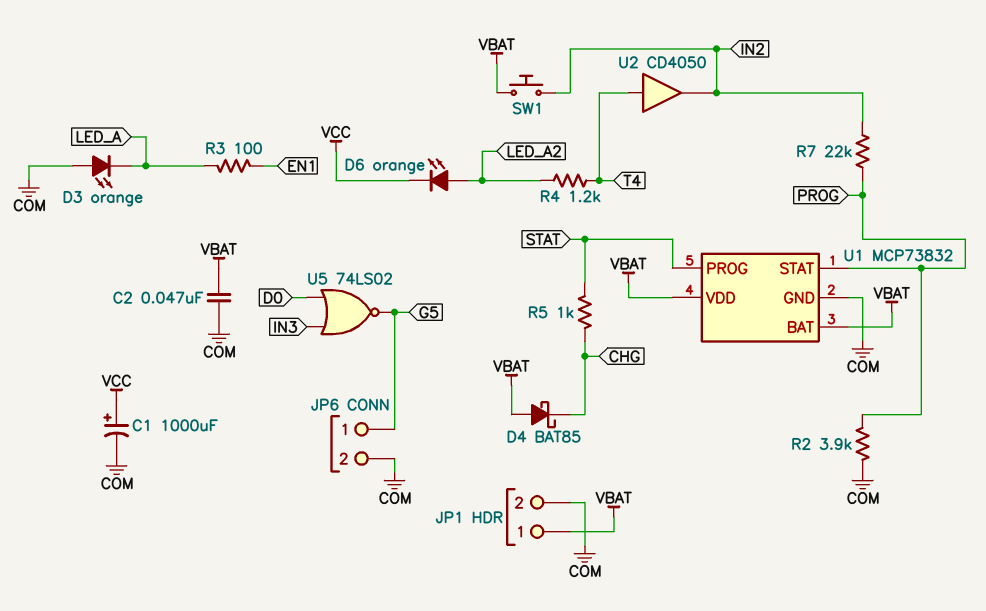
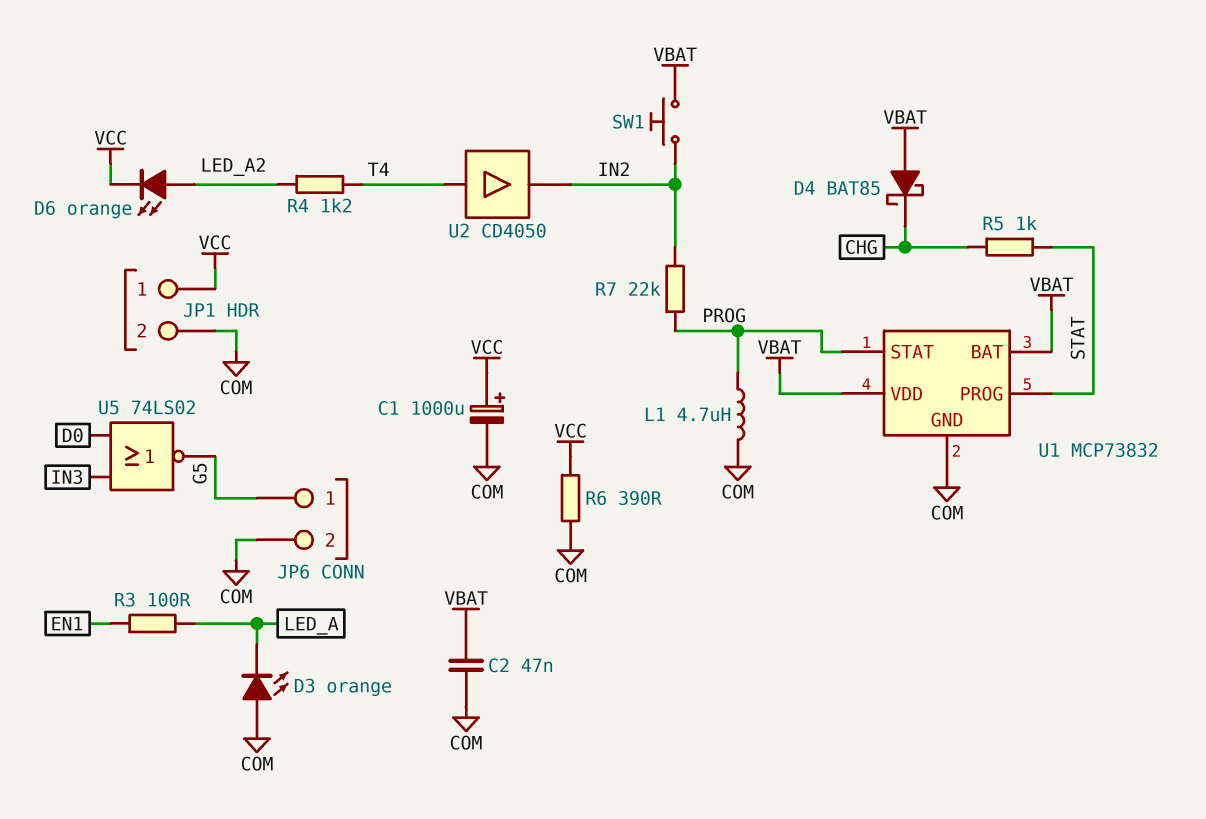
JP1 pin 1: VBAT -> VCC
L1: none -> 4.7uH (COM, PROG)
R2: 3.9k (COM, PROG) -> none
R6: none -> 390 (COM, VCC)

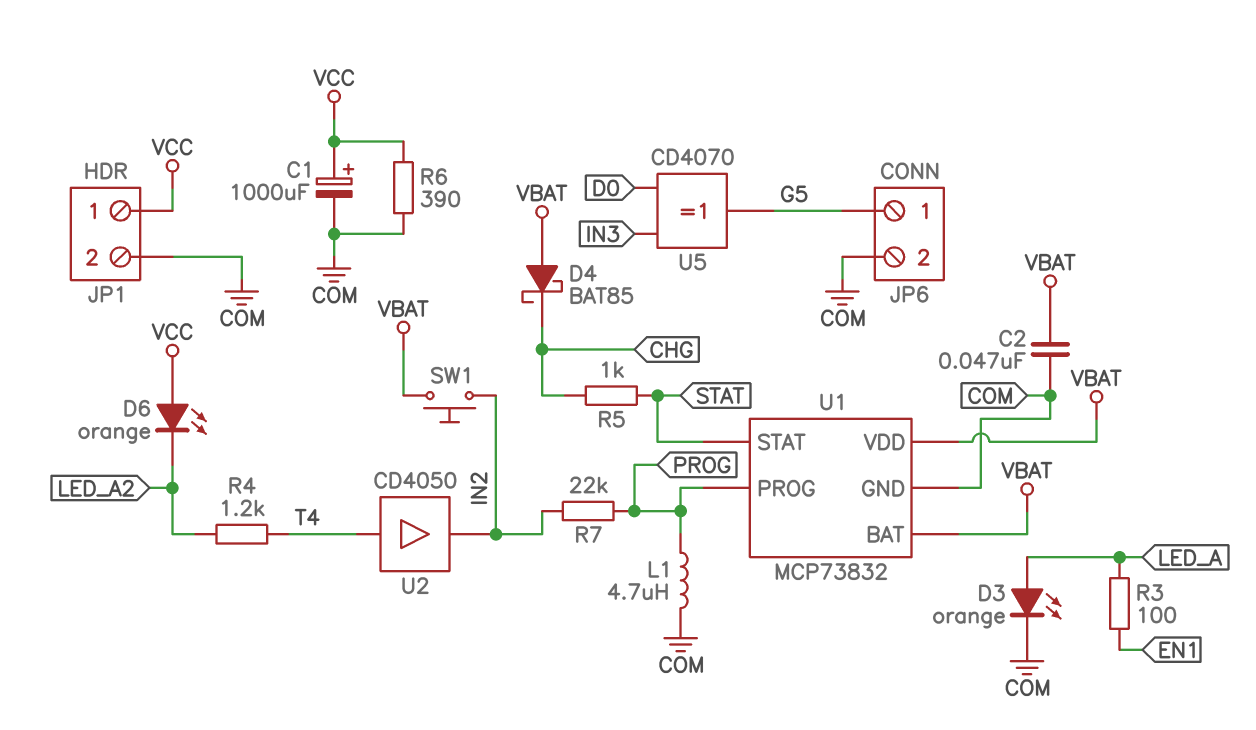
D3: LED orange (A COM, K LED_A) -> LED orange (A LED_A, K COM)
D6: LED orange (A LED_A2, K VCC) -> LED orange (A VCC, K LED_A2)
U1 pin PROG: STAT -> PROG
U1 pin STAT: PROG -> STAT
U5: NOR 74LS02 (in D0, in IN3, out G5) -> XOR CD4070 (in D0, in IN3, out G5)

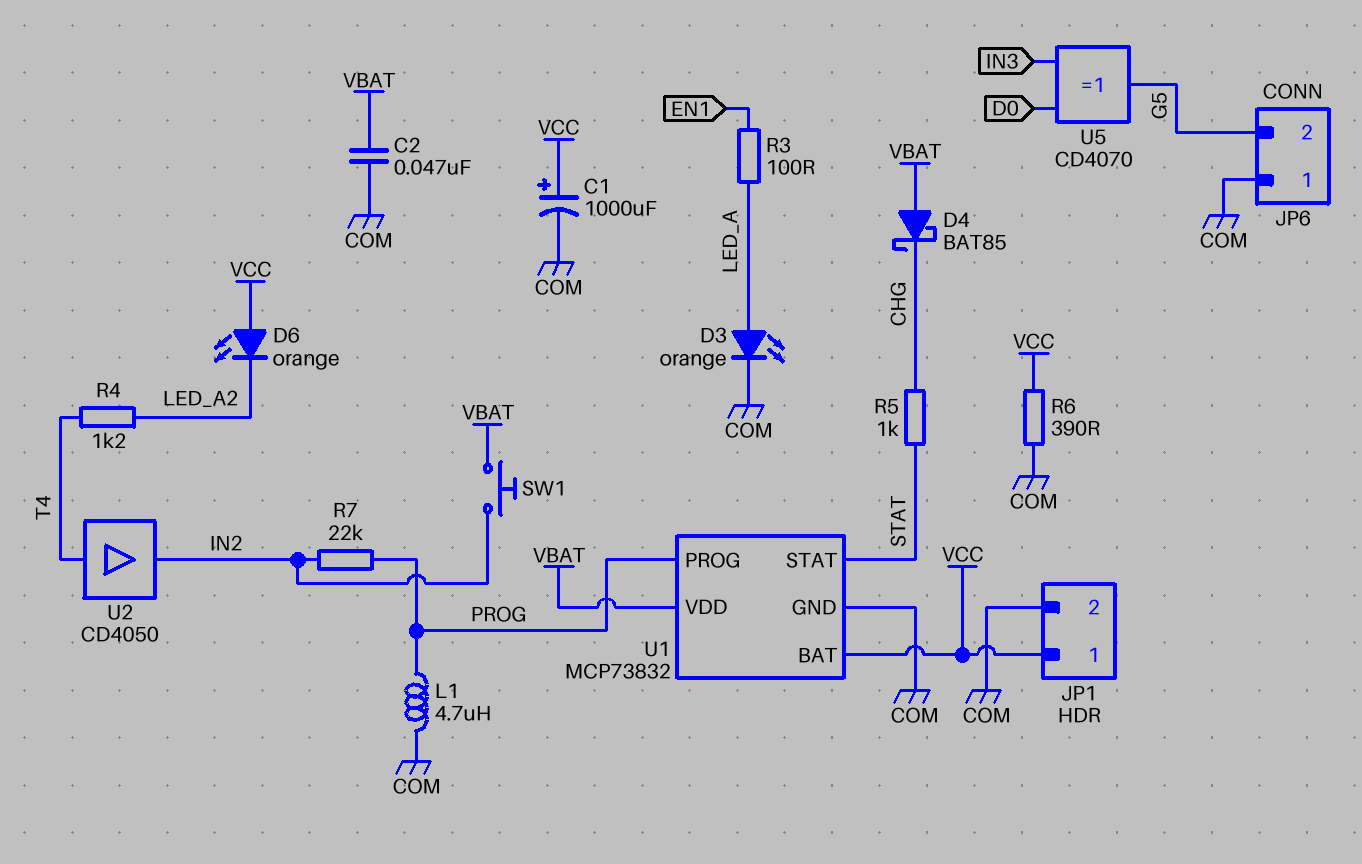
JP6 pin 1: G5 -> COM
JP6 pin 2: COM -> G5
U1 pin BAT: VBAT -> VCC

